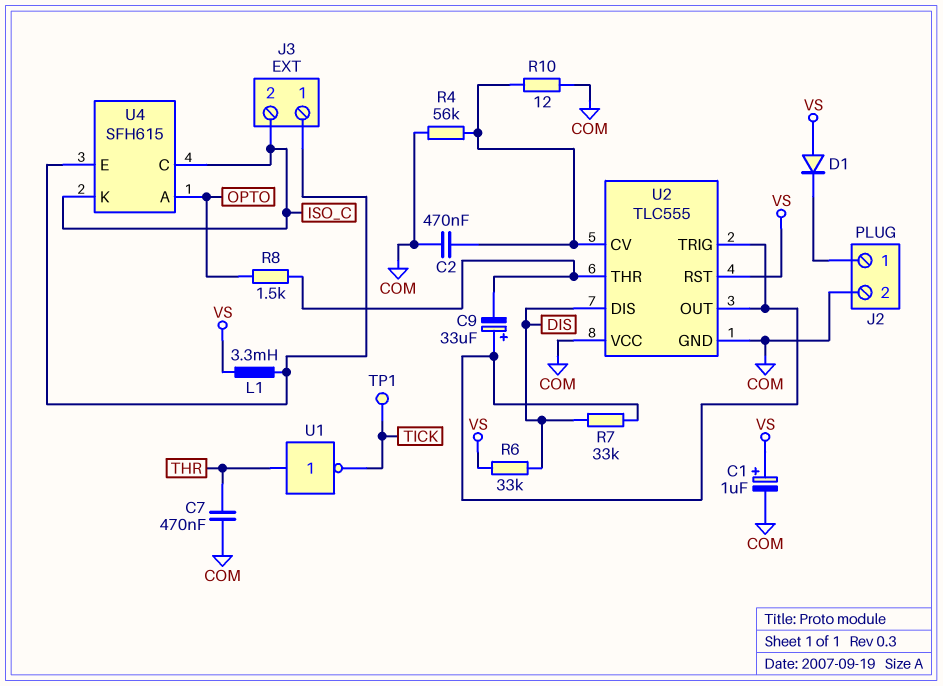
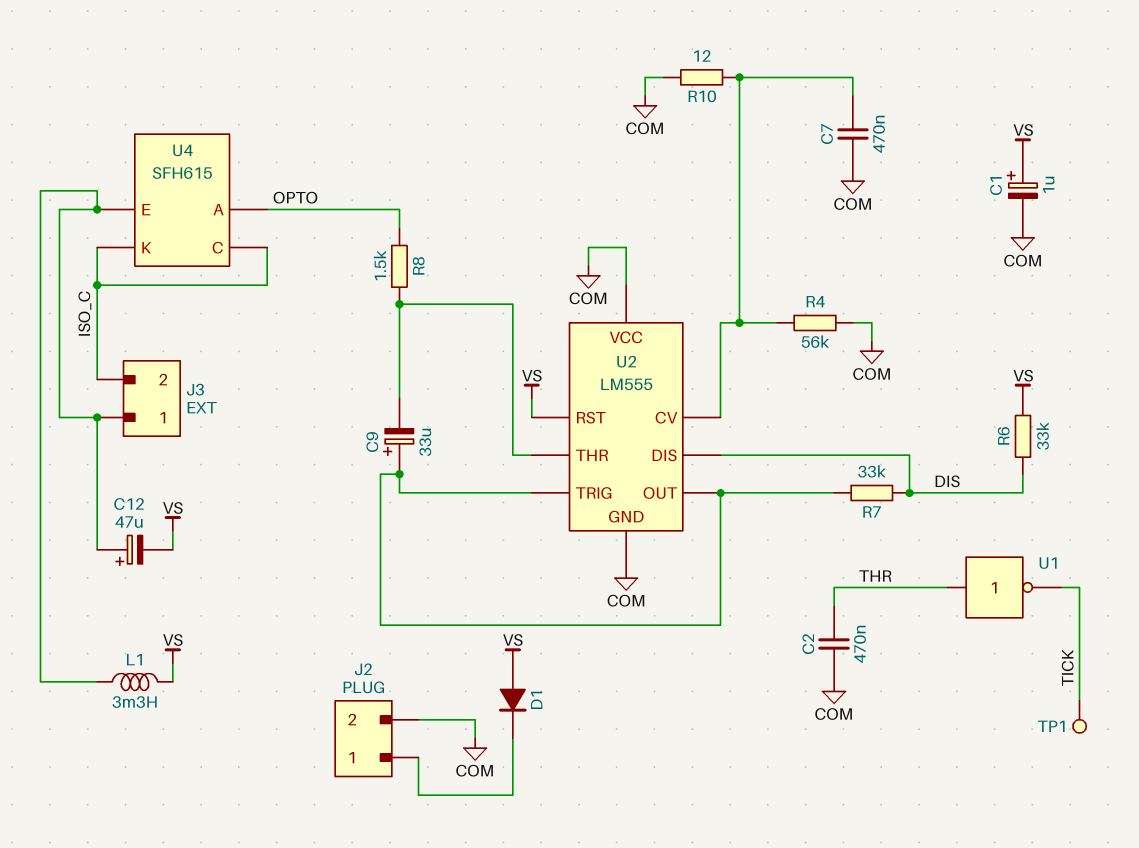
C2: 470nF (COM, U2/CV) -> 470nF (COM, THR)
C7: 470nF (COM, THR) -> 470nF (COM, U2/CV)
C12: none -> 47uF (plus J3/1, minus VS)
U2: TLC555 -> LM555

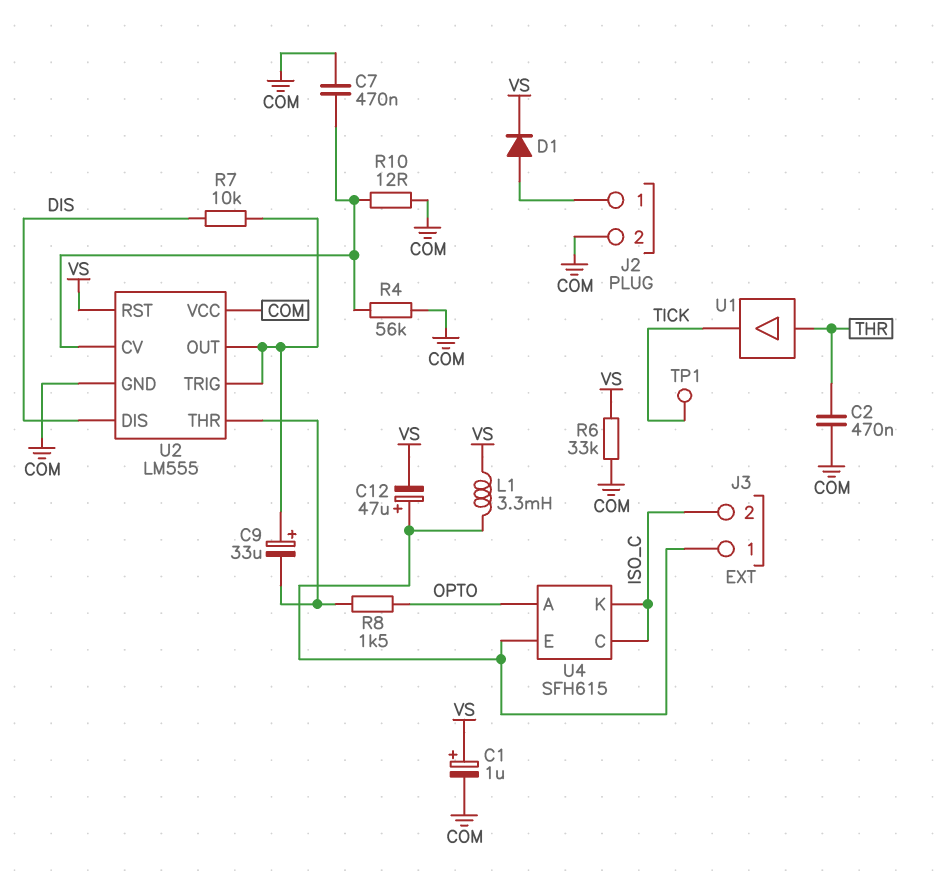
D1: diode (A VS, K J2/1) -> diode (A J2/1, K VS)
R6: 33k (DIS, VS) -> 33k (COM, VS)
R7: 33k (DIS, U2/OUT) -> 10k (DIS, U2/OUT)
U1: NOT (in THR, out TICK) -> buffer (in THR, out TICK)

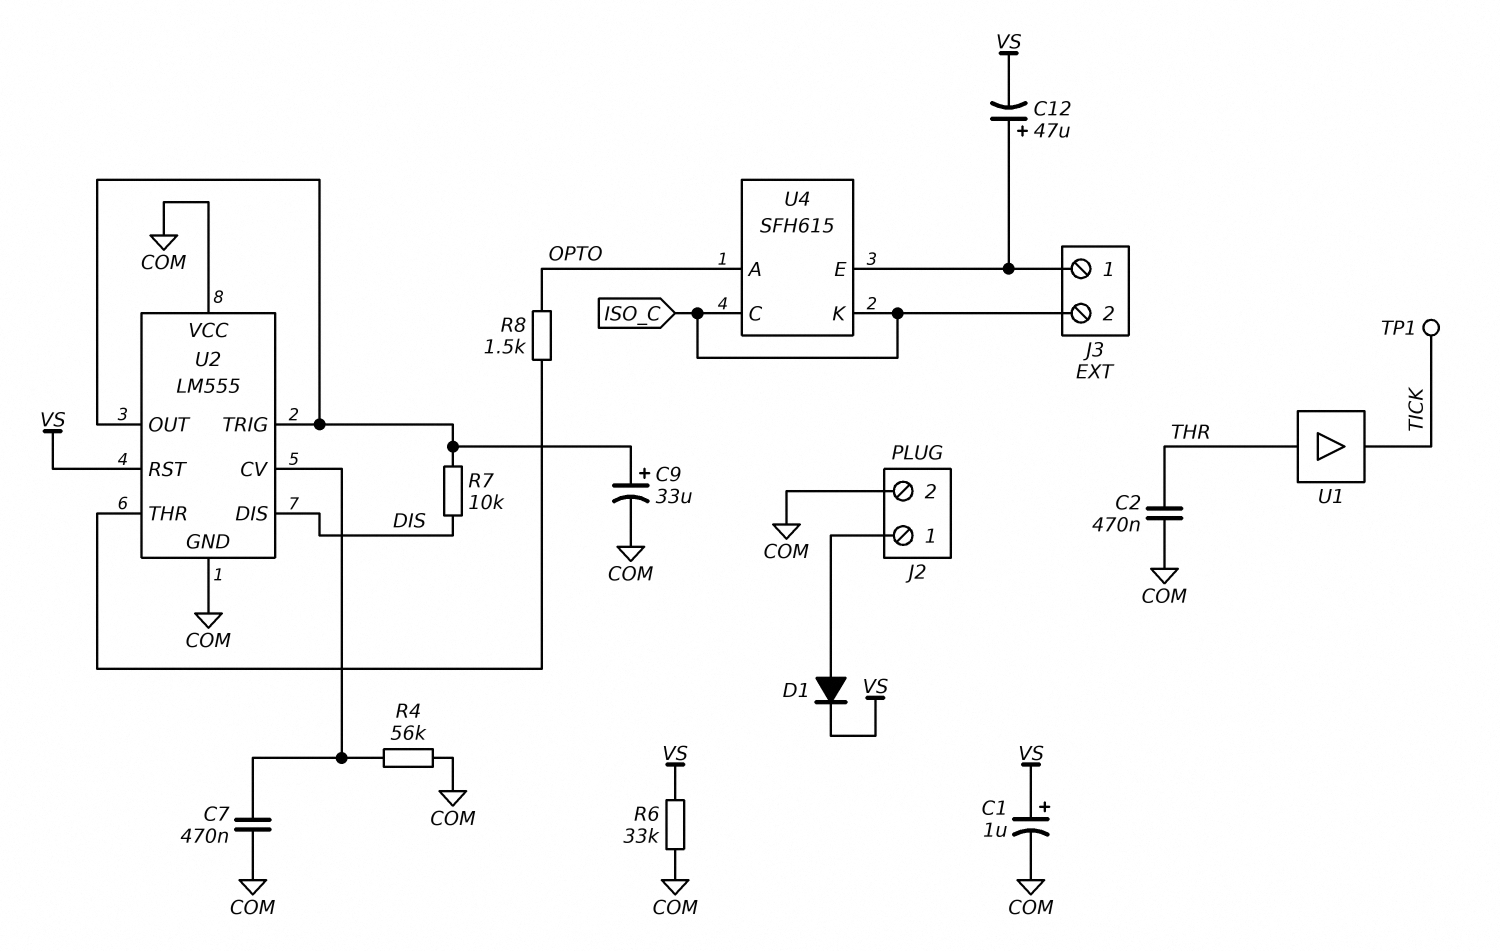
C9: 33uF (plus U2/OUT, minus U2/THR) -> 33uF (plus U2/OUT, minus COM)
L1: 3.3mH (J3/1, VS) -> none
R10: 12 (COM, U2/CV) -> none

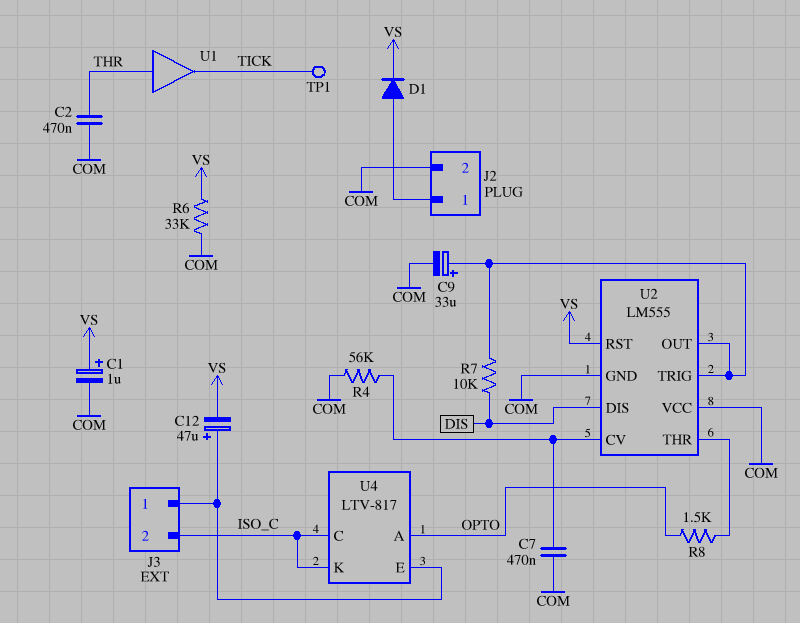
U4: SFH615 -> LTV-817

